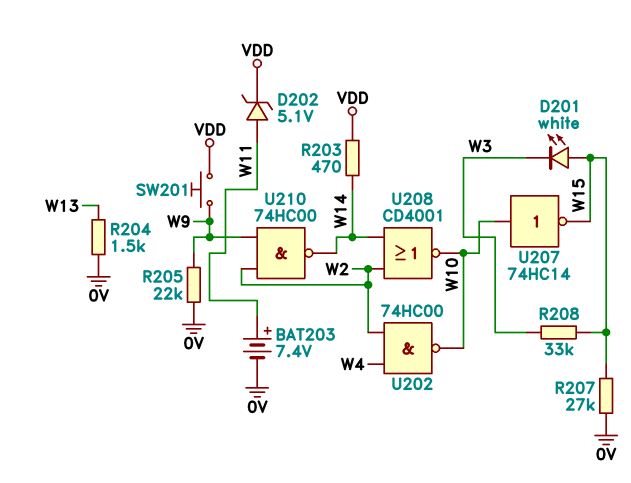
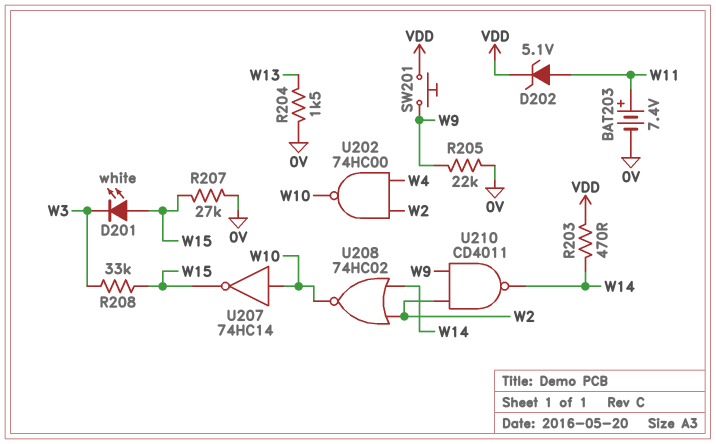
U208: NOR CD4001 (in W2, in W14, out W10) -> NOR 74HC02 (in W2, in W14, out W10)
U210: NAND 74HC00 (in W2, in W9, out W14) -> NAND CD4011 (in W2, in W9, out W14)

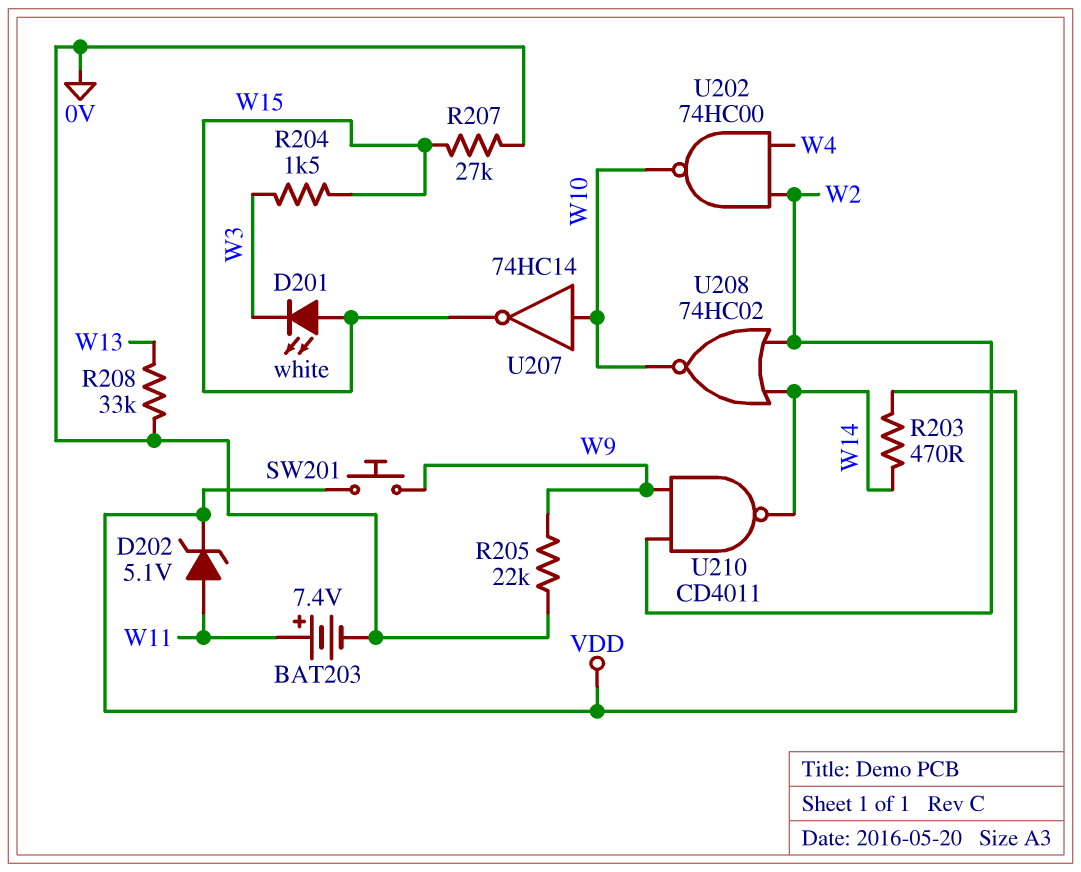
R204: 1.5k (0V, W13) -> 1.5k (W3, W15)
R208: 33k (W3, W15) -> 33k (0V, W13)

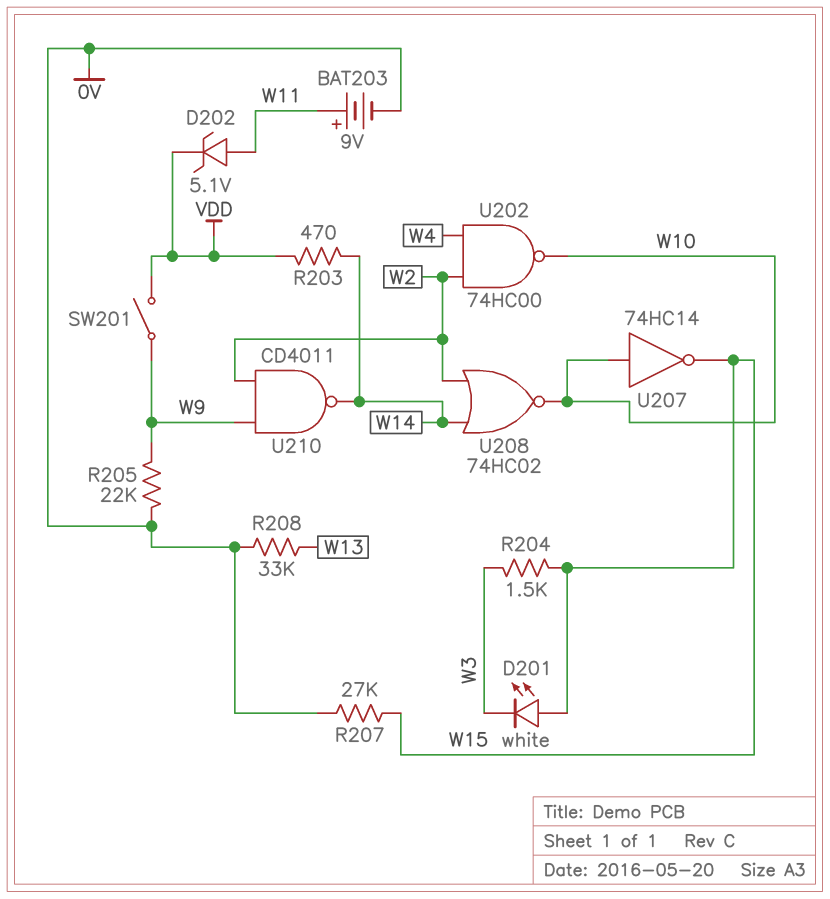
BAT203: 7.4V (plus W11, minus 0V) -> 9V (plus W11, minus 0V)
SW201: button (VDD, W9) -> switch (VDD, W9)

